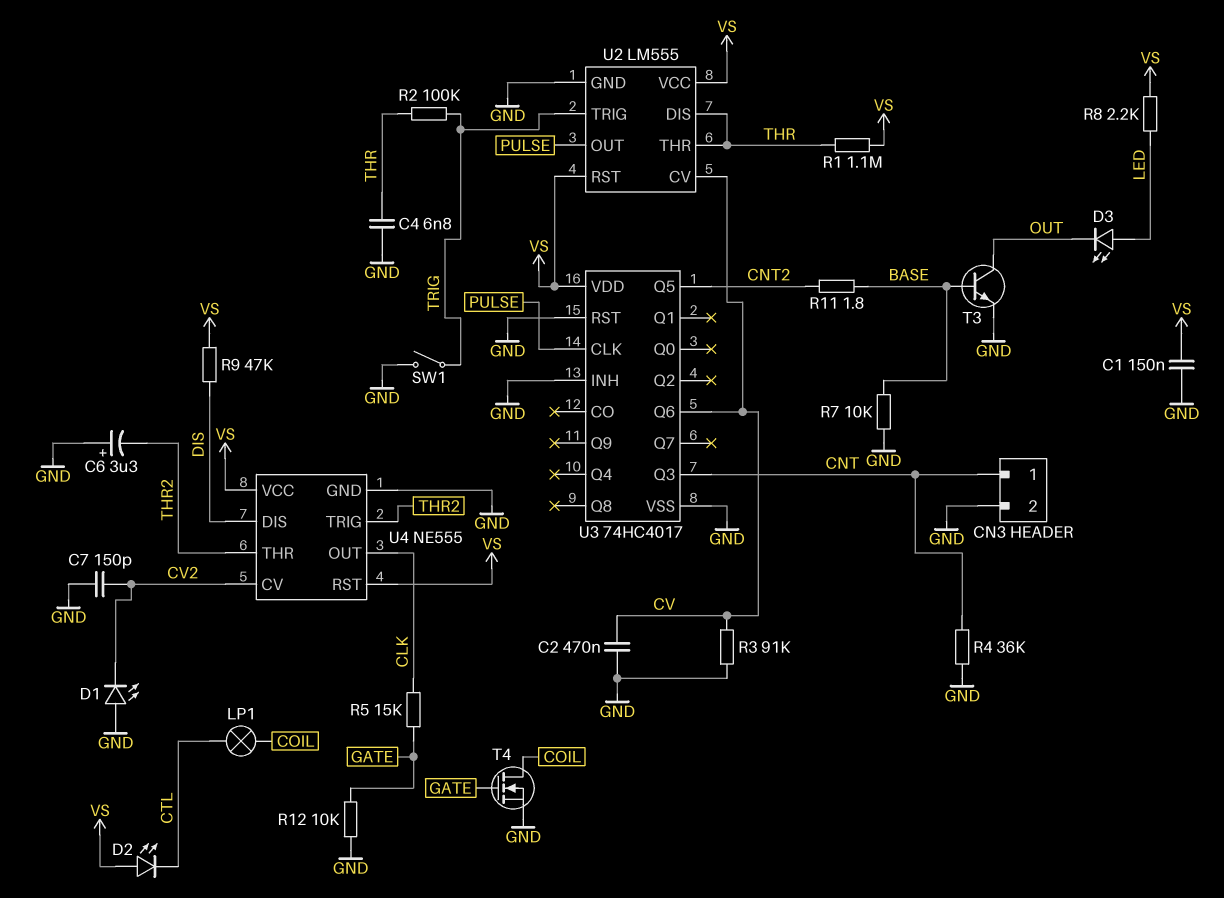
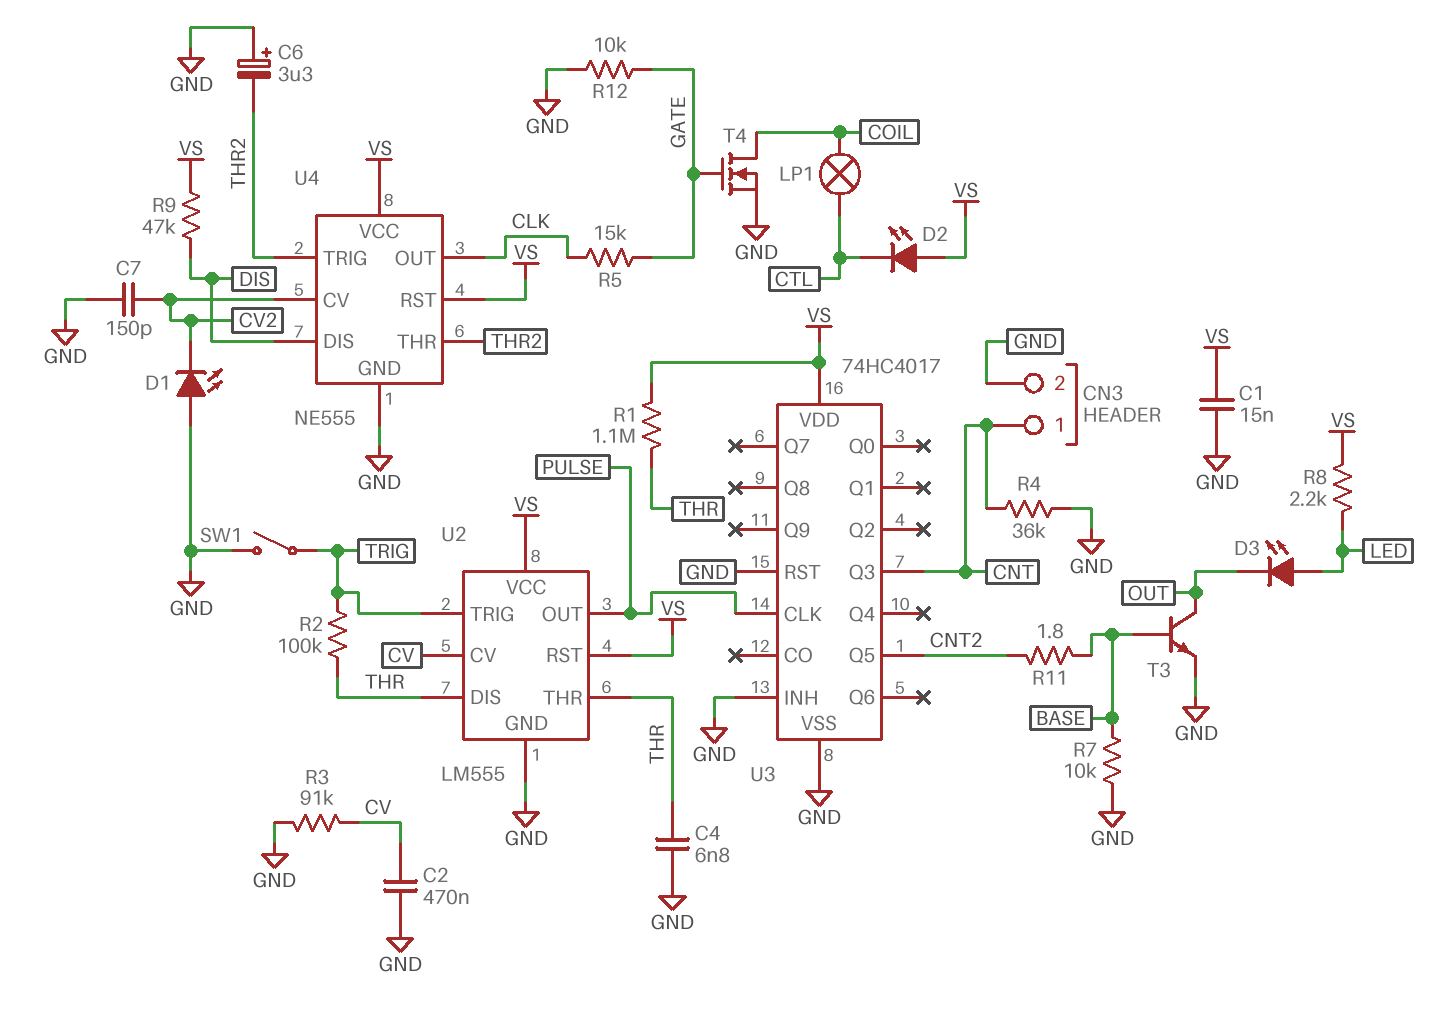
C1: 150nF (GND, VS) -> 15nF (GND, VS)
U3 pin Q6: CV -> none

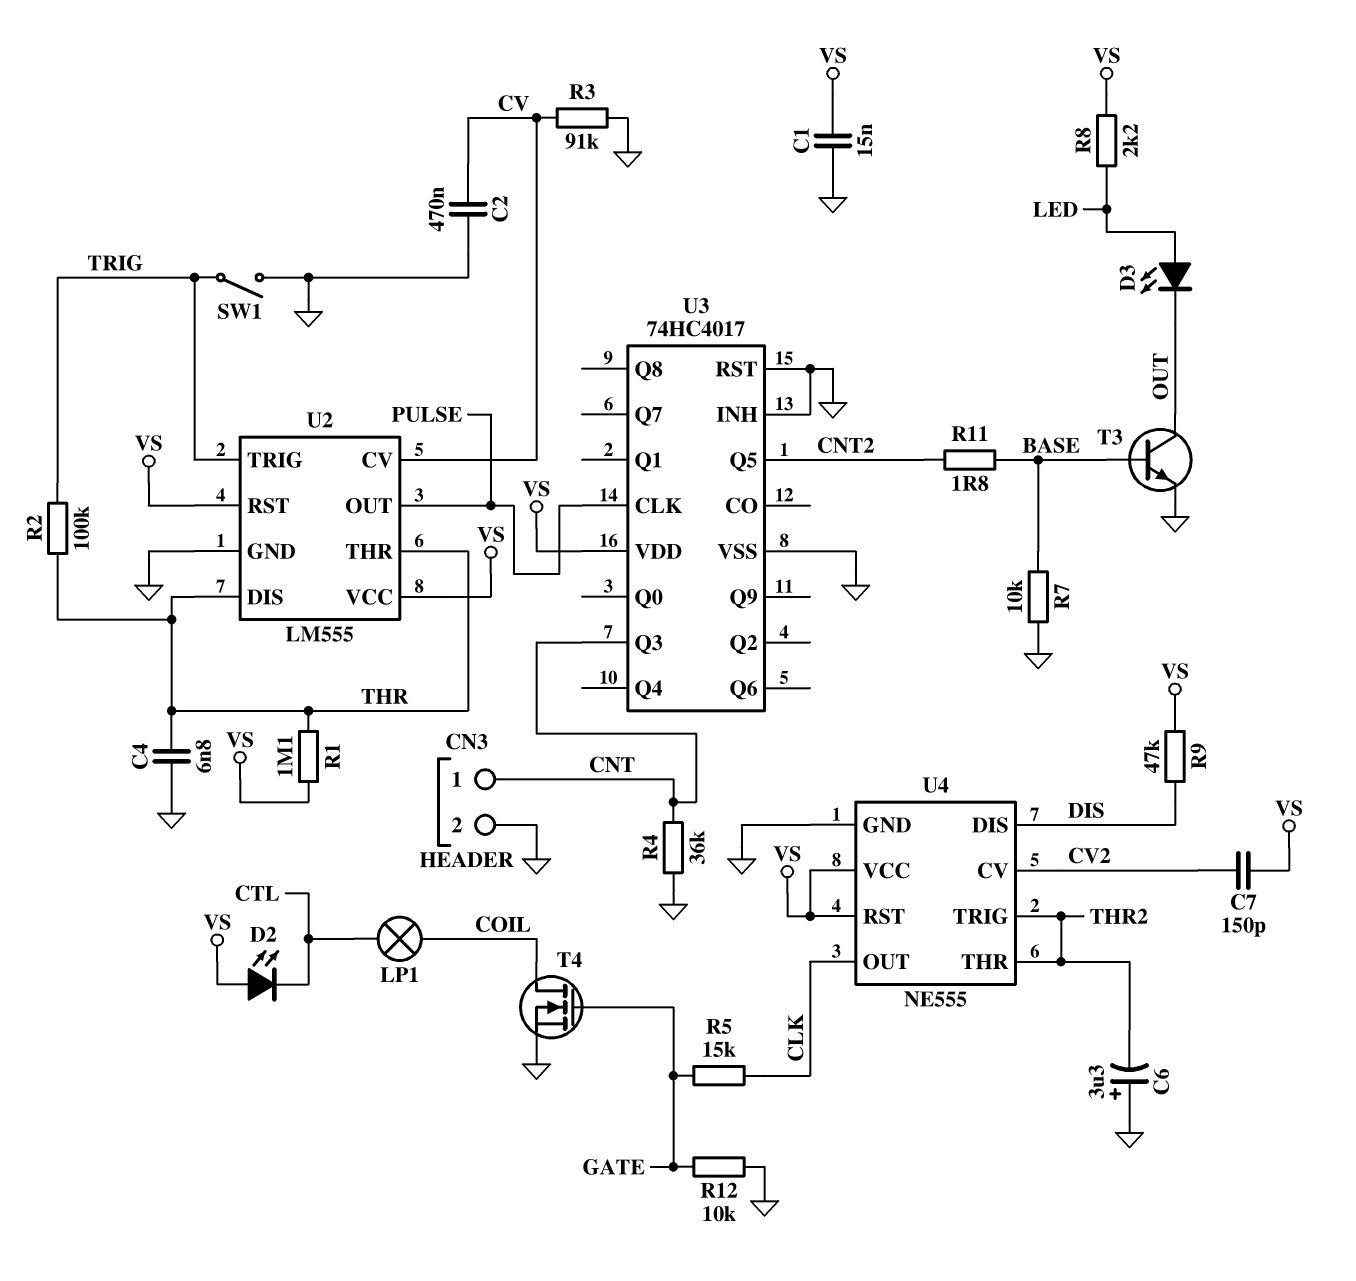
C7: 150pF (CV2, GND) -> 150pF (CV2, VS)
D1: LED (A GND, K CV2) -> none

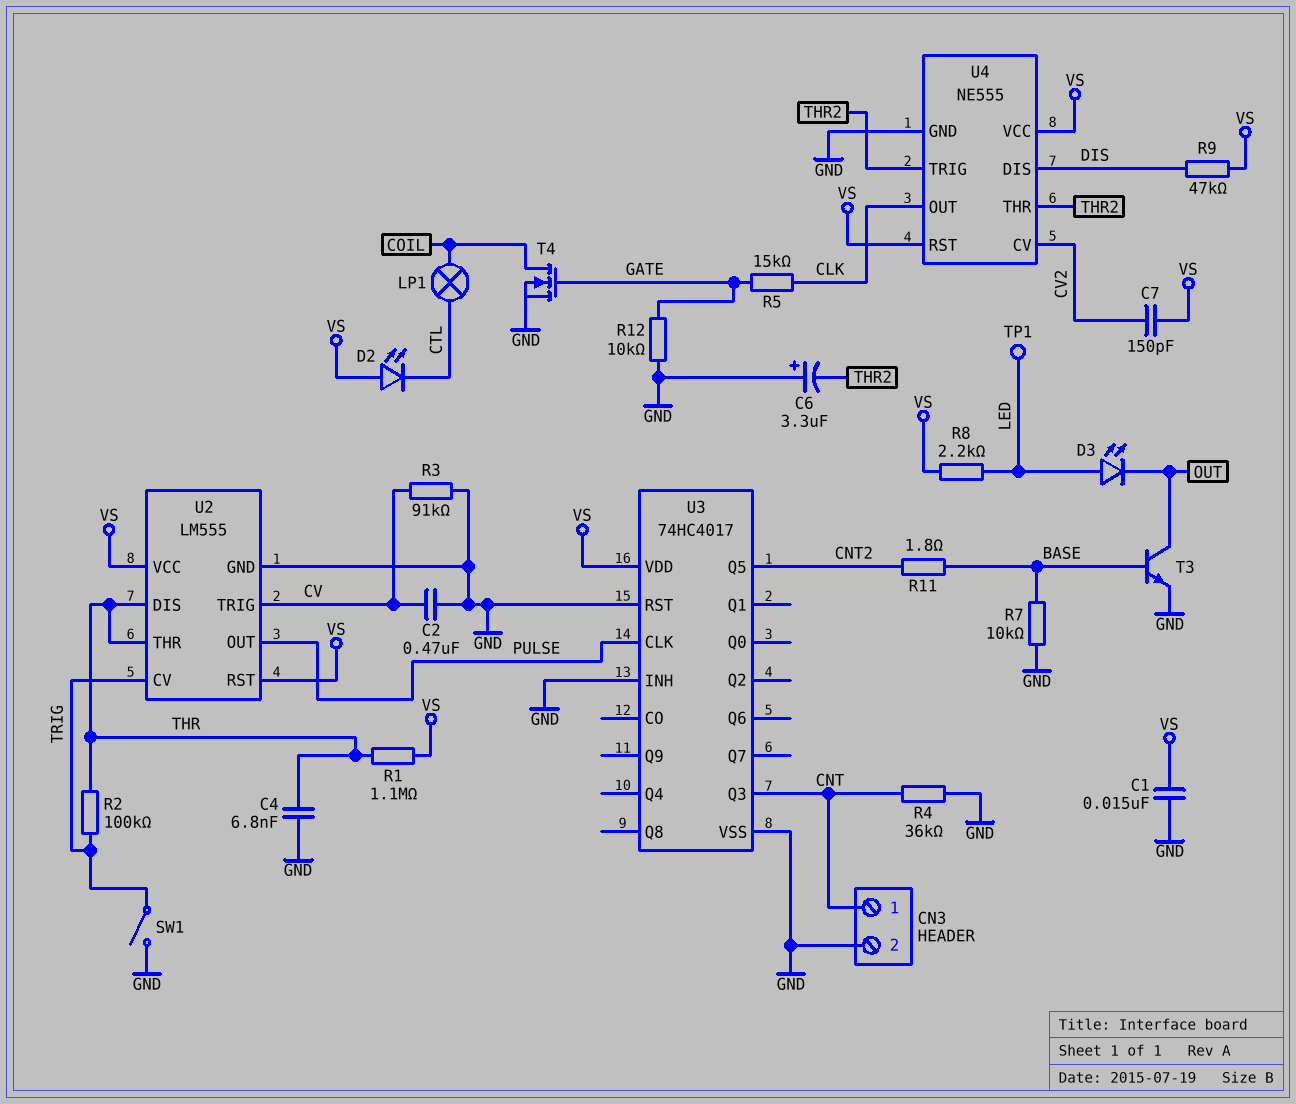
TP1: none -> test point (LED)
U2 pin CV: CV -> TRIG
U2 pin TRIG: TRIG -> CV

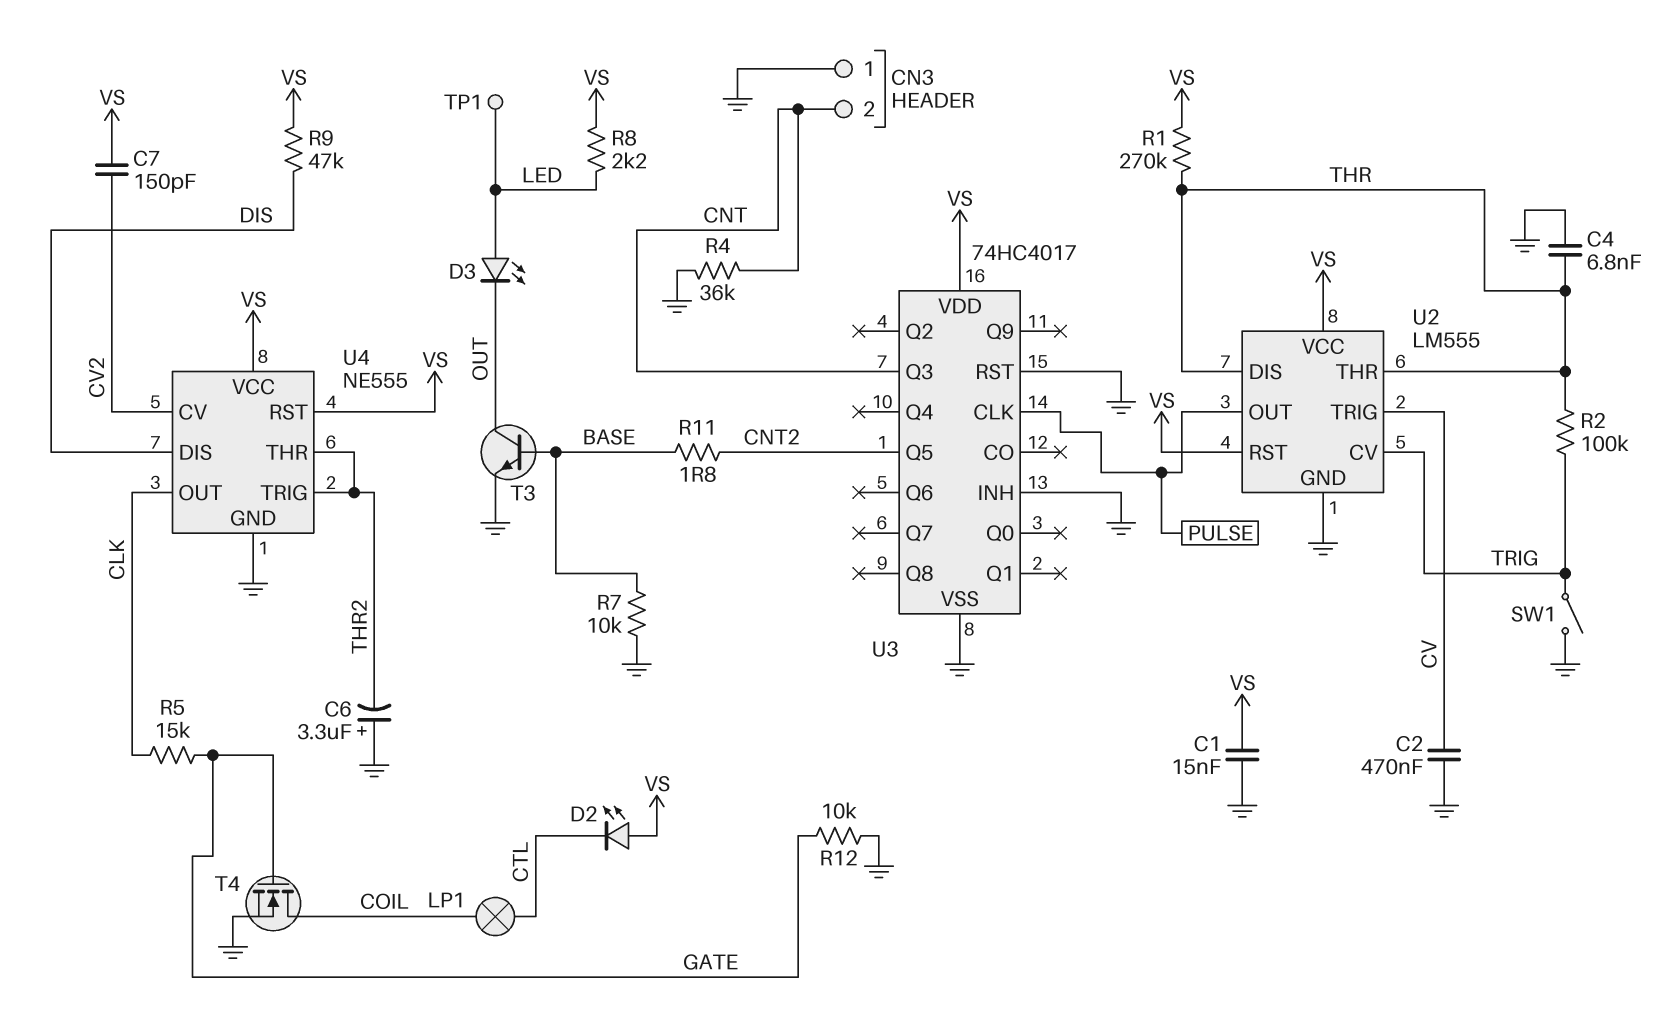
CN3 pin 1: CNT -> GND
CN3 pin 2: GND -> CNT
R1: 1.1M (THR, VS) -> 270k (THR, VS)
R3: 91k (CV, GND) -> none

